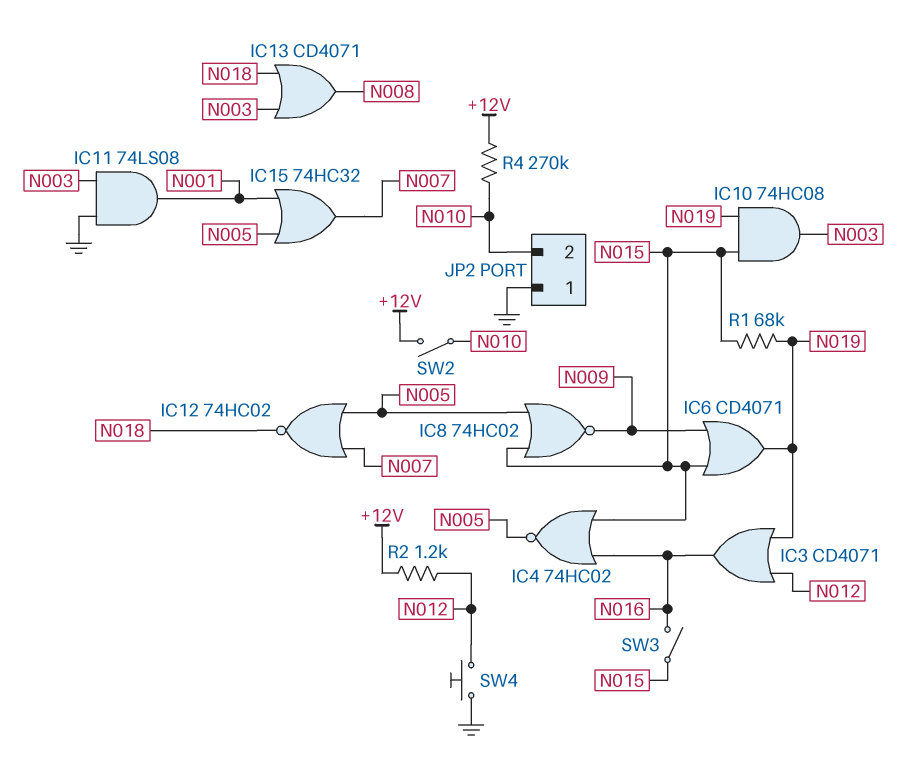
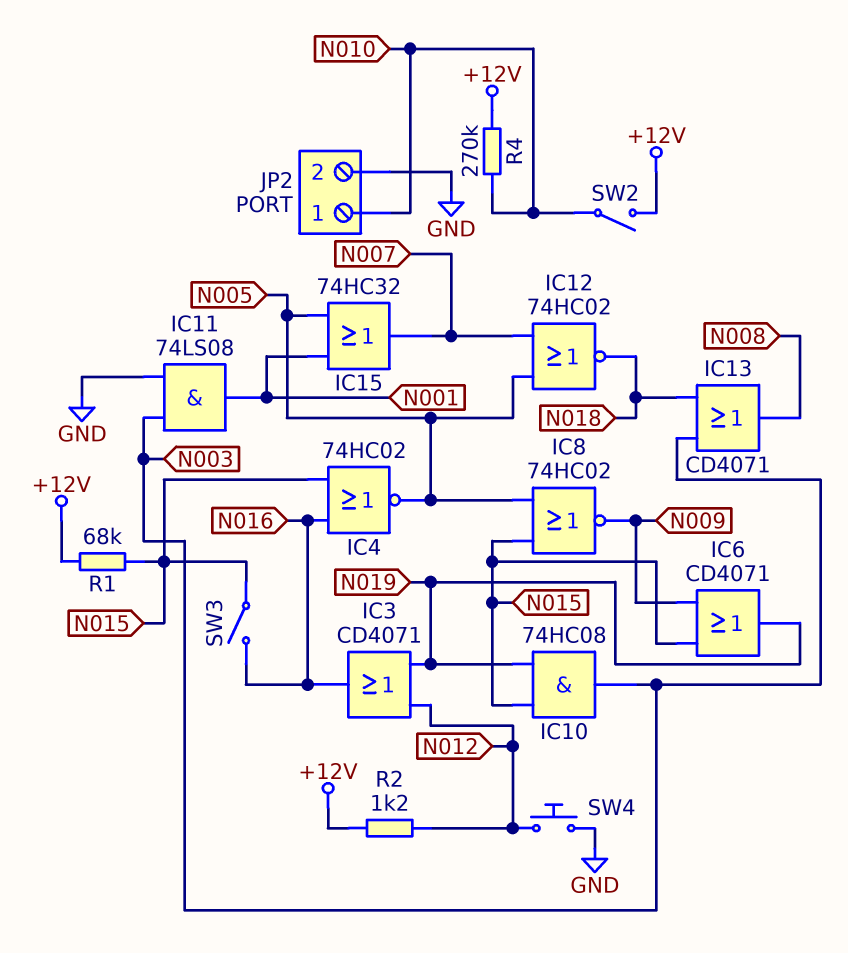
JP2 pin 1: GND -> N010
JP2 pin 2: N010 -> GND
R1: 68k (N015, N019) -> 68k (+12V, N015)

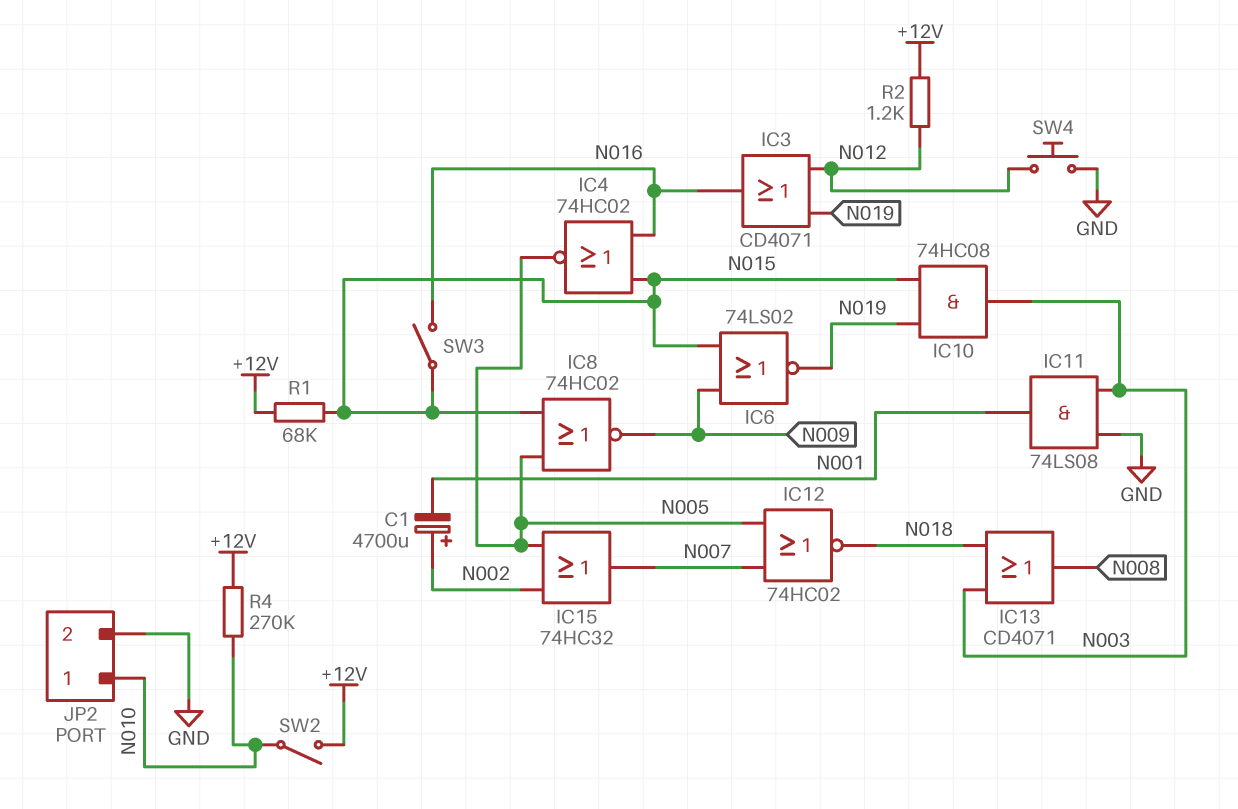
C1: none -> 4700uF (plus N002, minus N001)
IC6: OR CD4071 (in N009, in N015, out N019) -> NOR 74LS02 (in N009, in N015, out N019)
IC15: OR 74HC32 (in N001, in N005, out N007) -> OR 74HC32 (in N002, in N005, out N007)

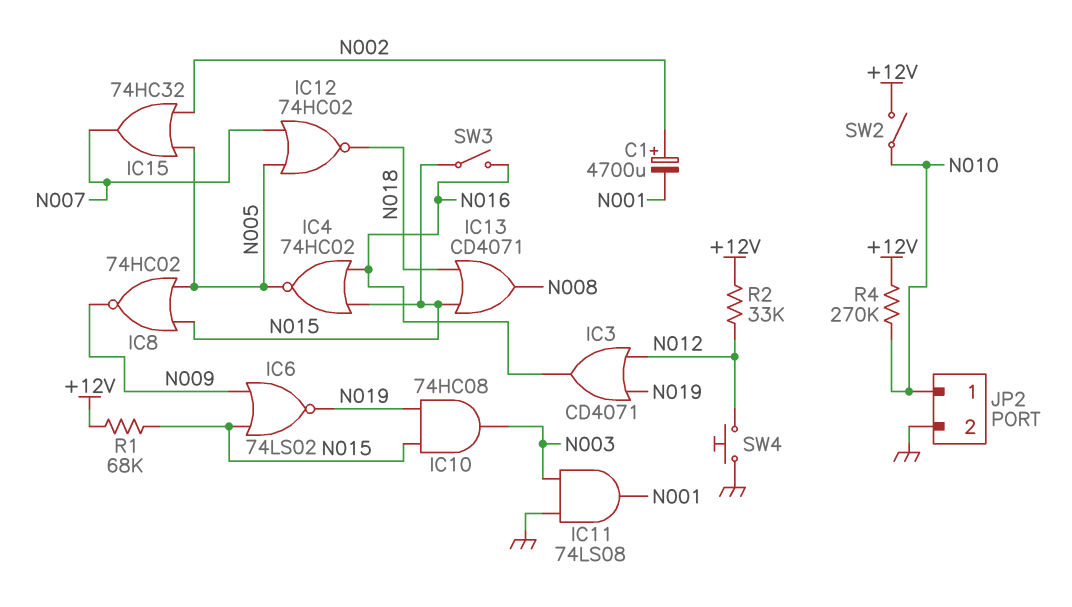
IC13: OR CD4071 (in N003, in N018, out N008) -> OR CD4071 (in N015, in N018, out N008)
R2: 1.2k (+12V, N012) -> 33k (+12V, N012)

